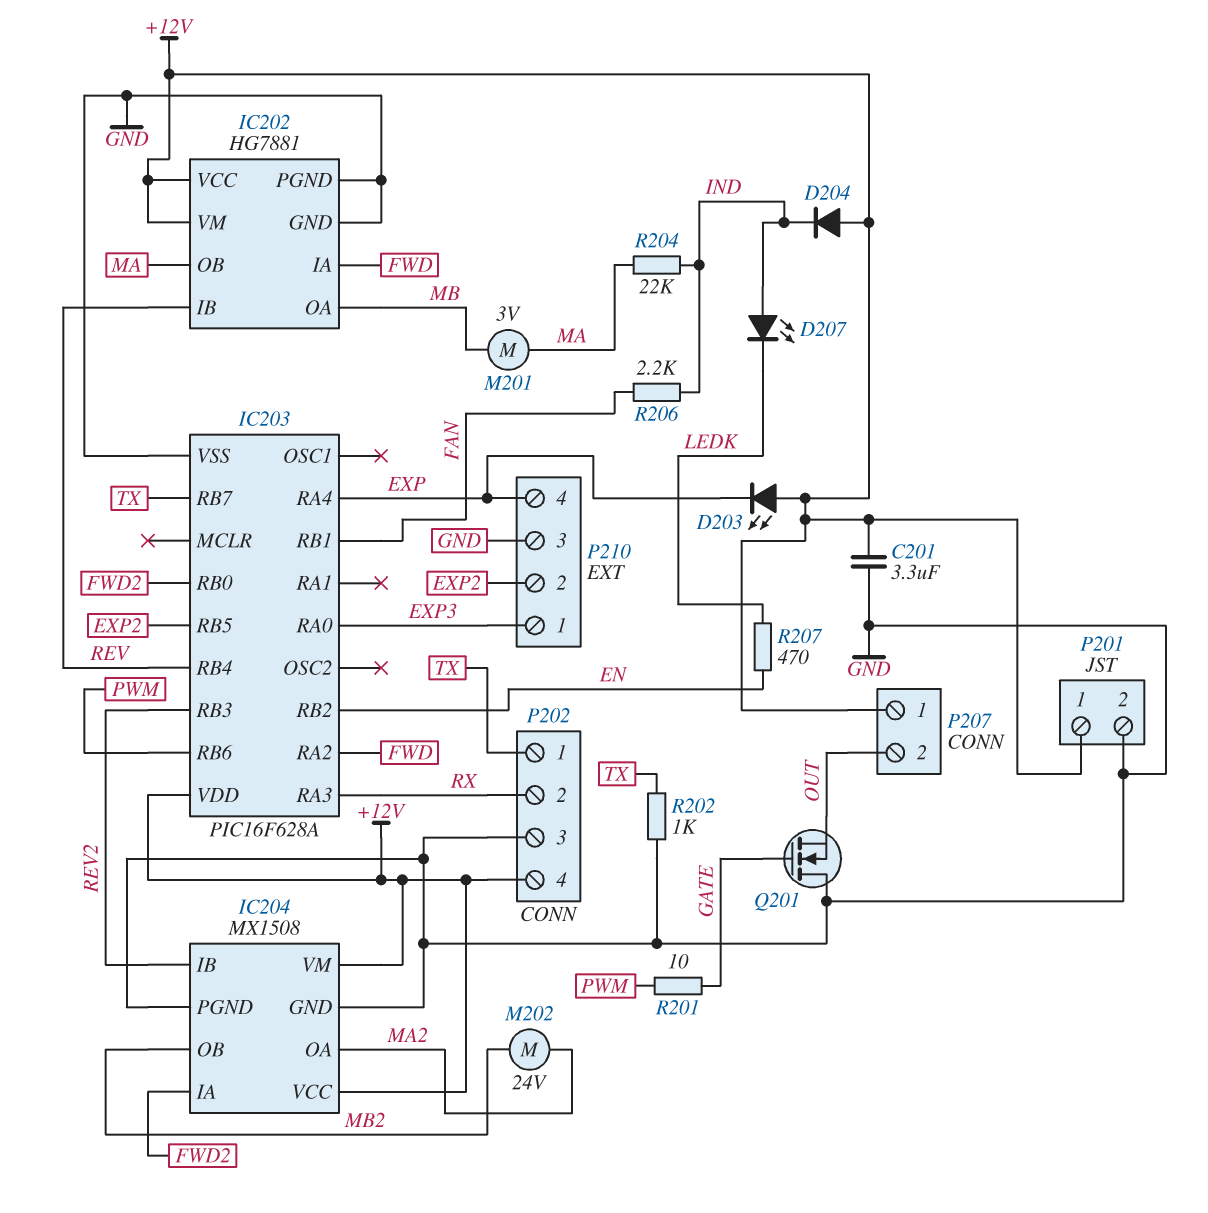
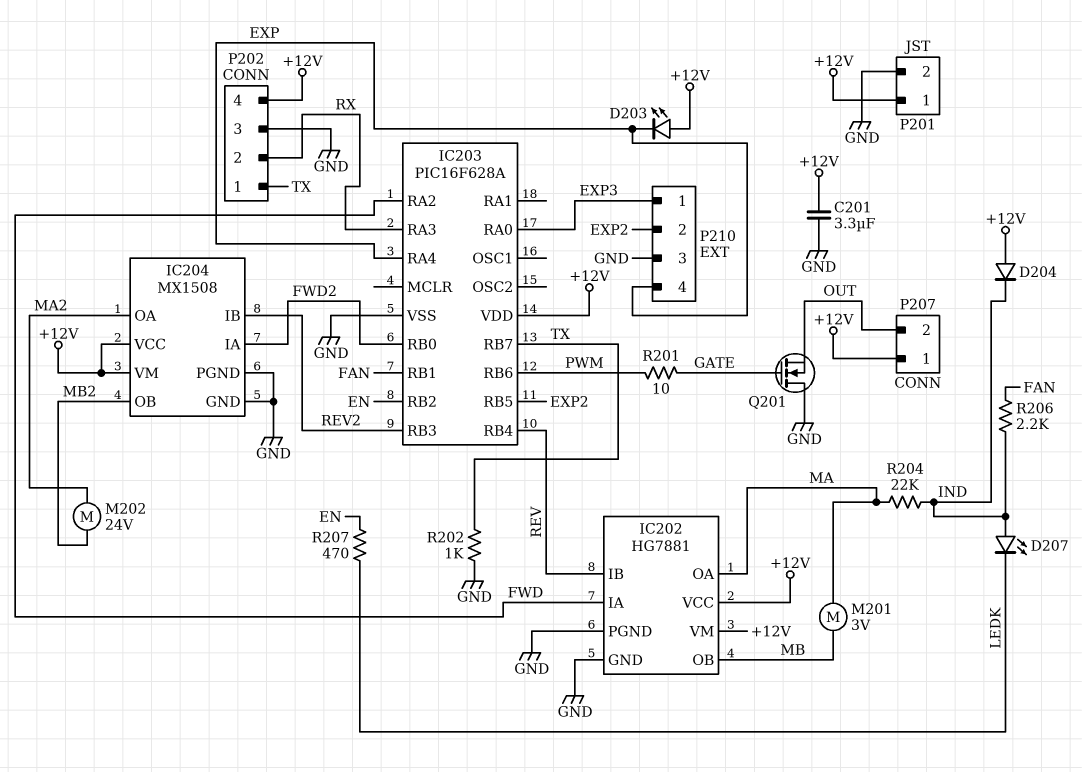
IC202 pin OA: MB -> MA
IC202 pin OB: MA -> MB

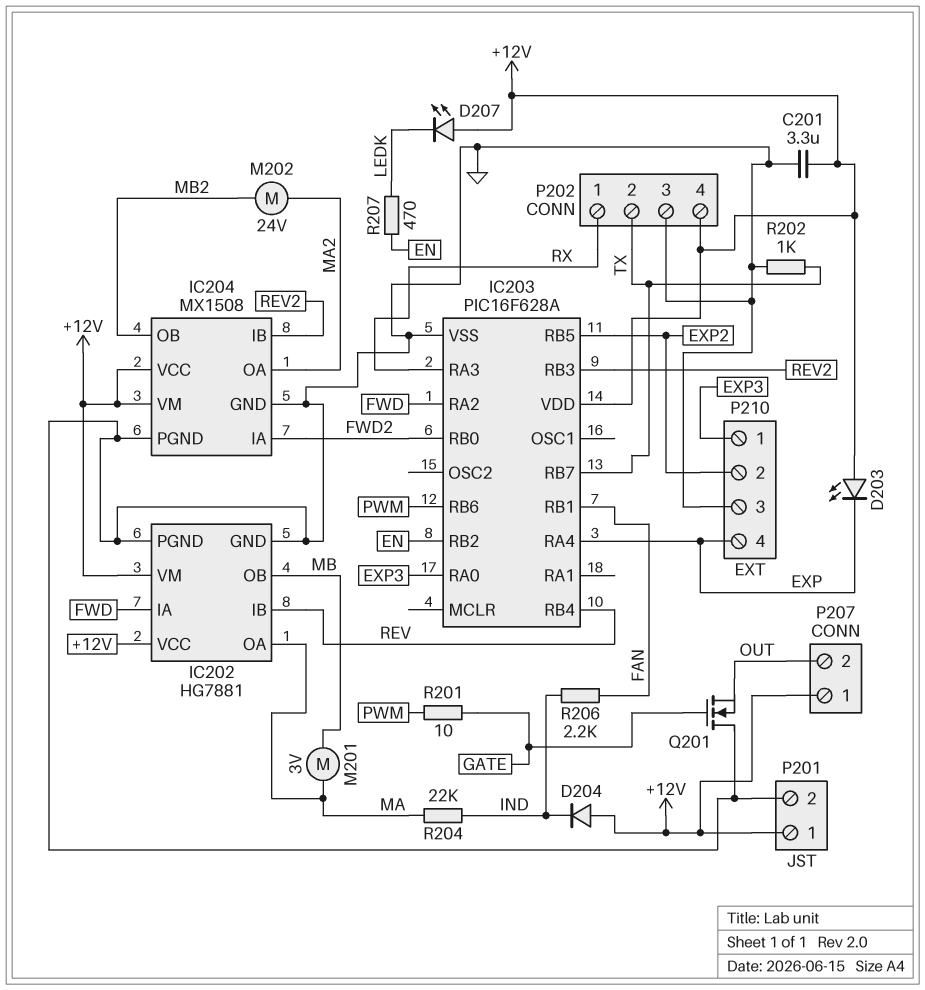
D207: LED (A IND, K LEDK) -> LED (A +12V, K LEDK)
P202 pin 1: TX -> RX
P202 pin 2: RX -> TX

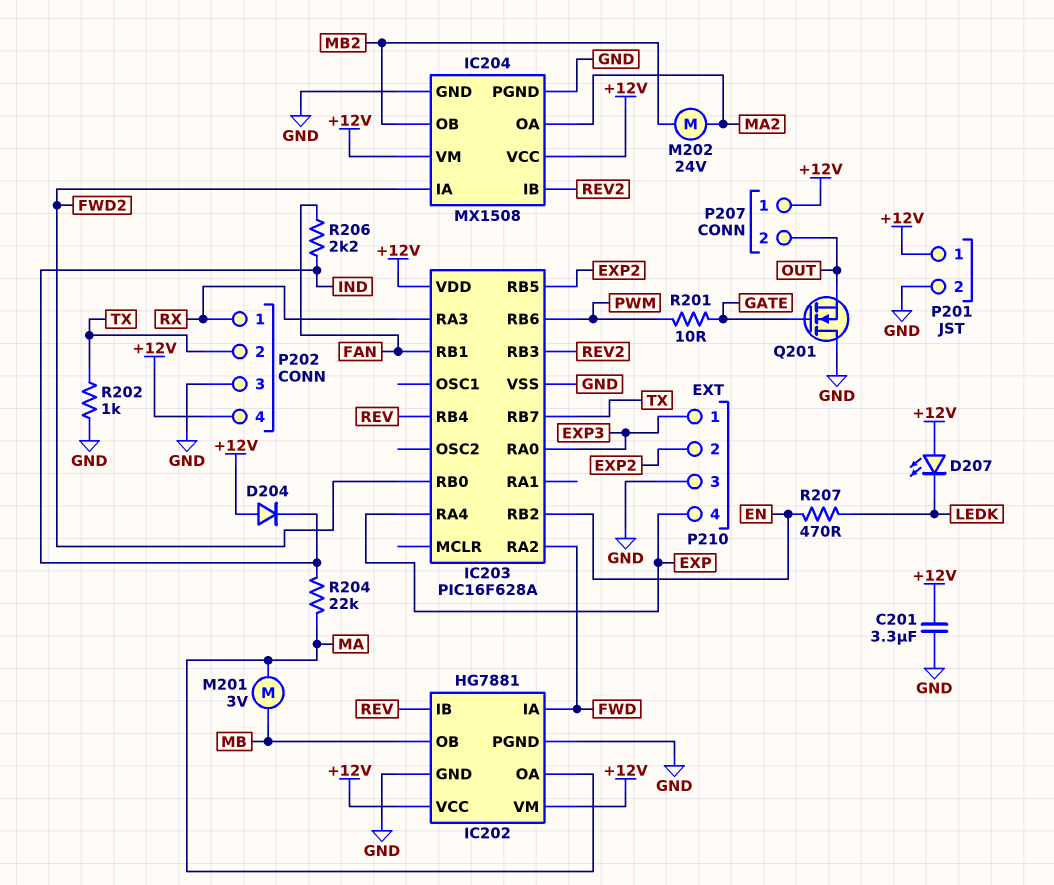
D203: LED (A +12V, K EXP) -> none

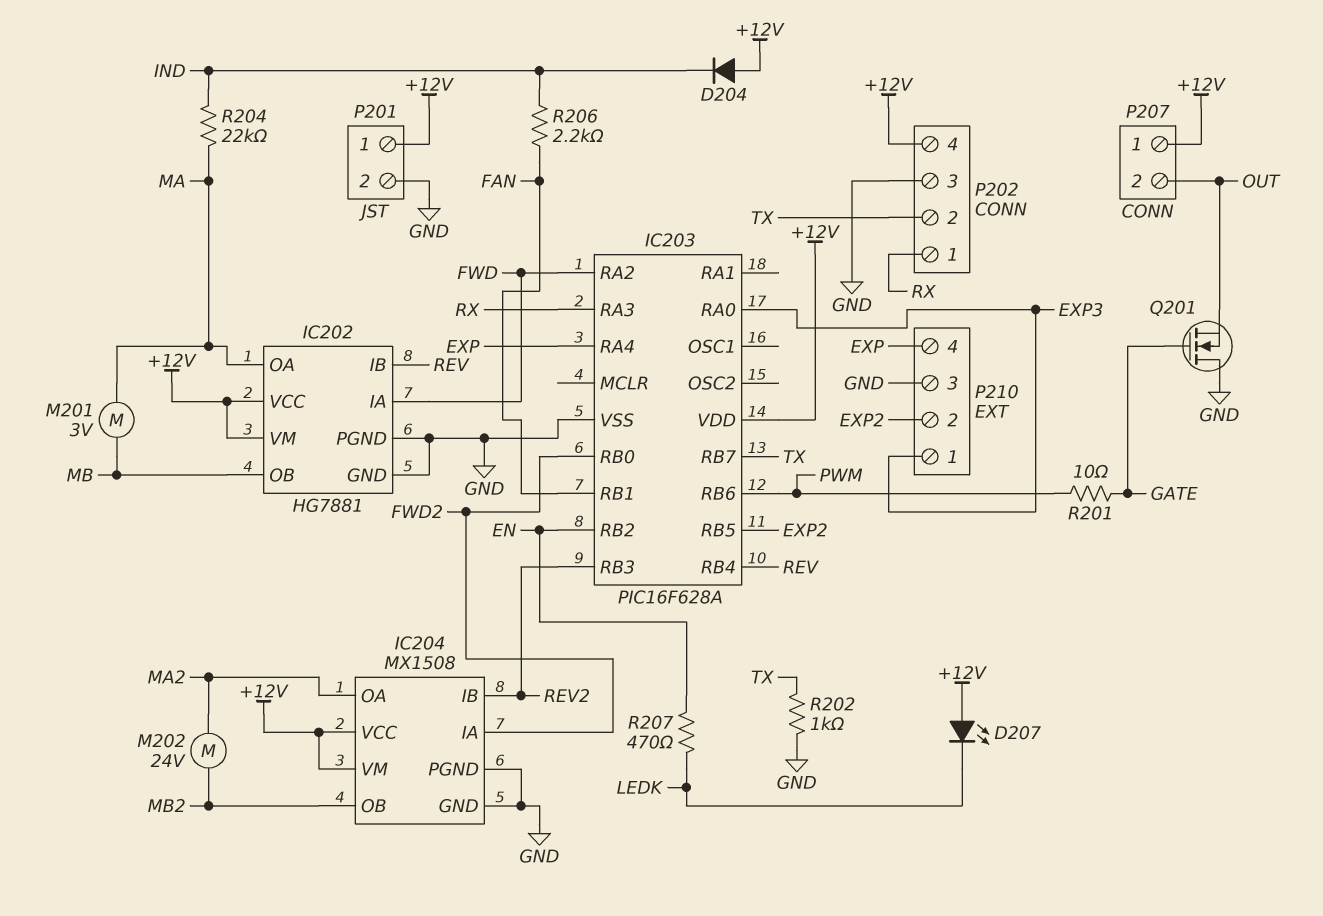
C201: 3.3uF (+12V, GND) -> none

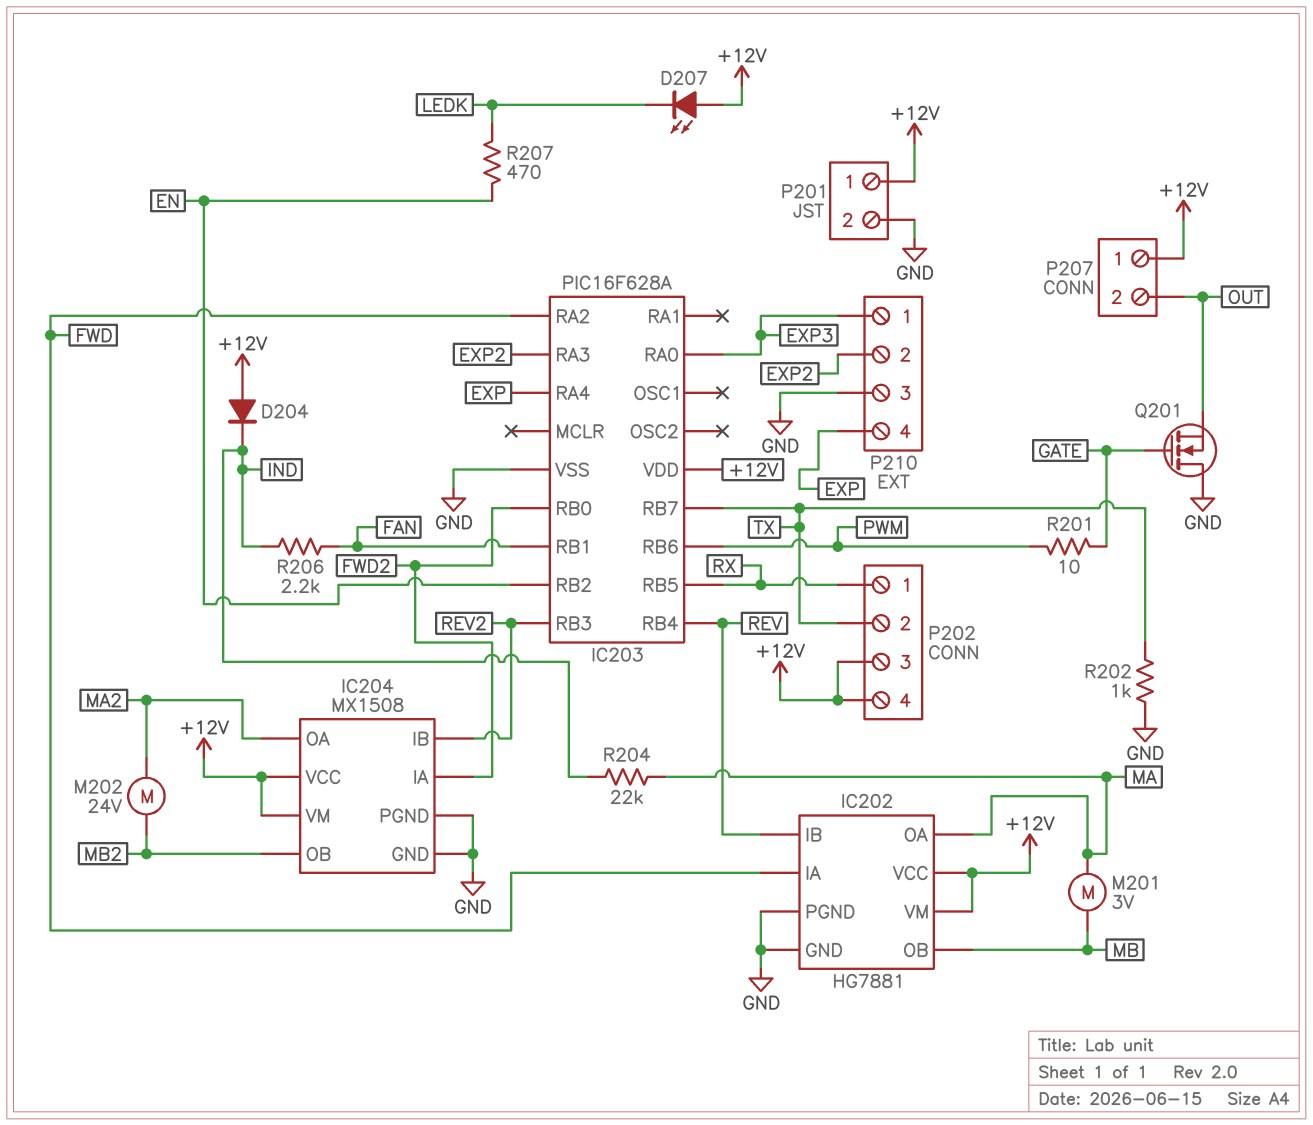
IC203 pin RA3: RX -> EXP2
IC203 pin RB5: EXP2 -> RX
P202 pin 3: GND -> +12V

